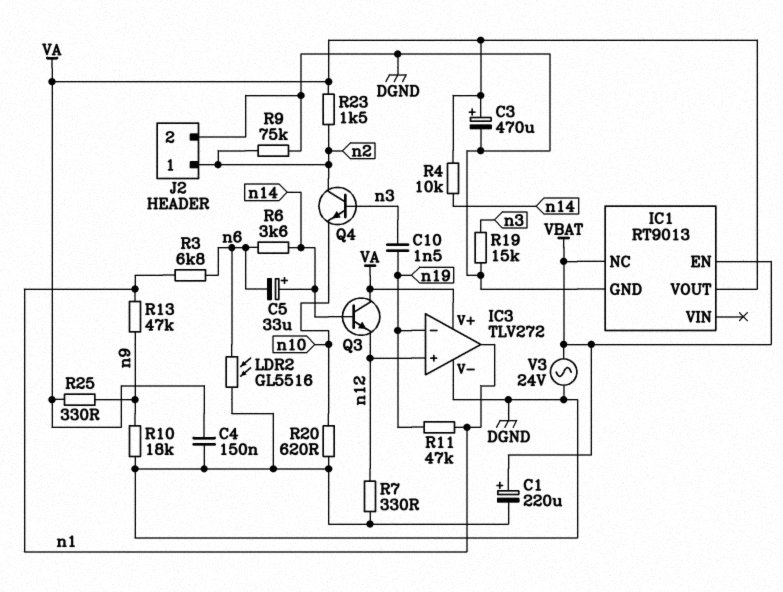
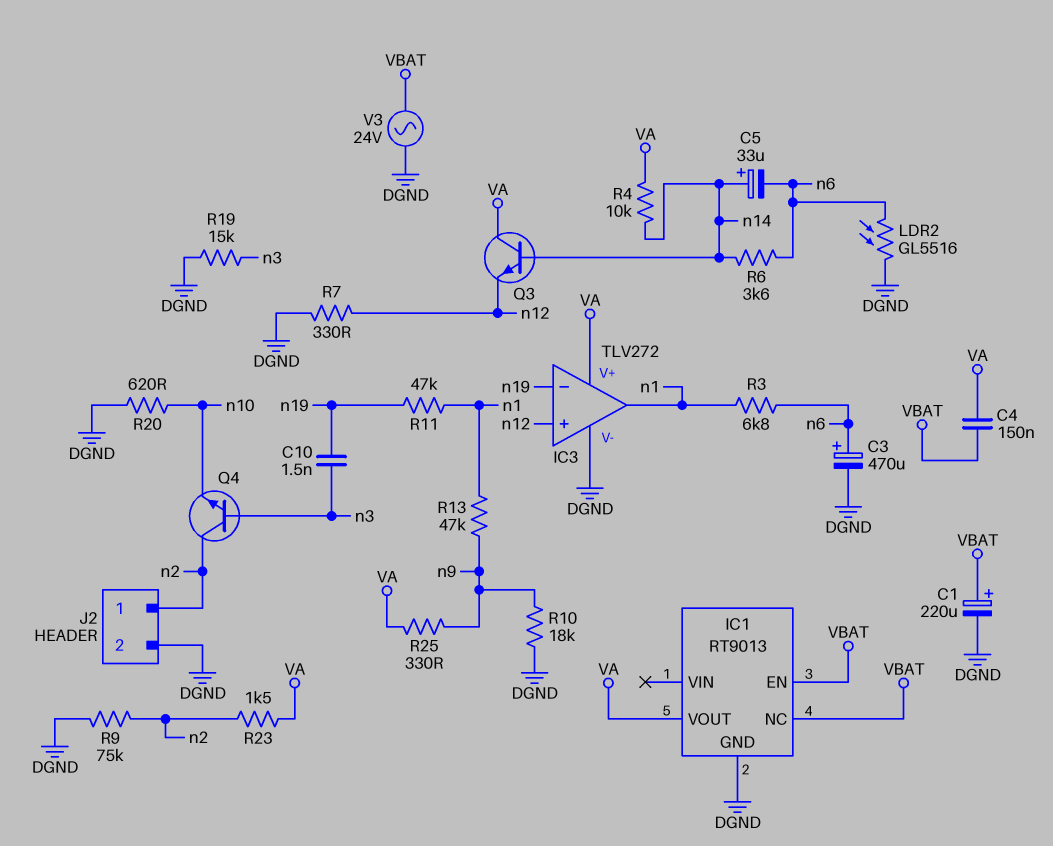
C3: 470uF (plus VA, minus DGND) -> 470uF (plus n6, minus DGND)
C4: 150nF (DGND, VA) -> 150nF (VA, VBAT)

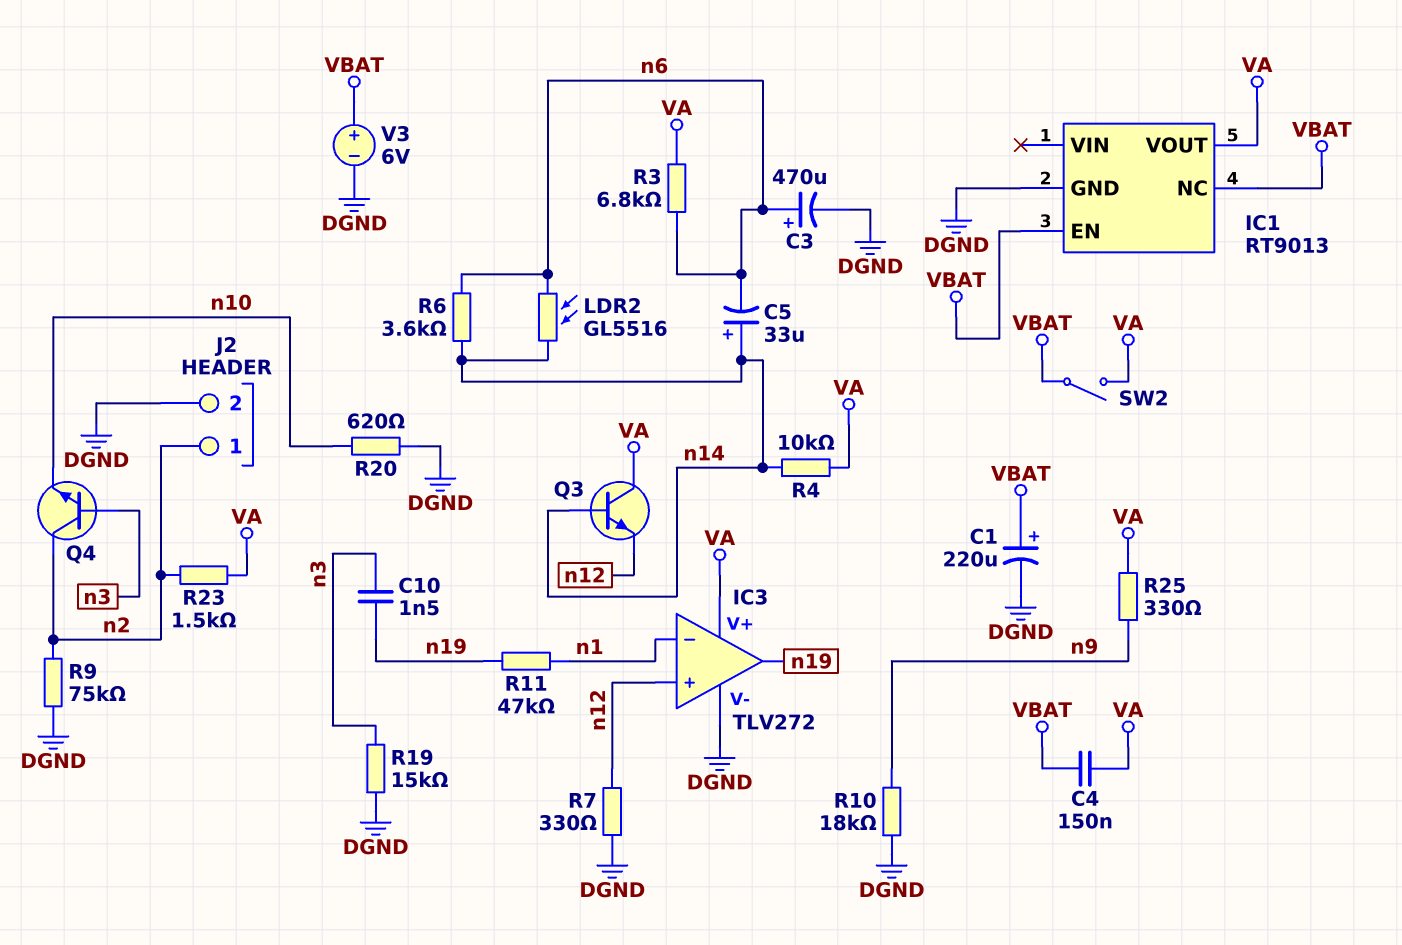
IC3 pin in-: n19 -> n1
IC3 pin out: n1 -> n19
LDR2: GL5516 (DGND, n6) -> GL5516 (n6, n14)
R3: 6.8k (n1, n6) -> 6.8k (VA, n6)
R13: 47k (n1, n9) -> none
SW2: none -> switch (VA, VBAT)
V3: AC 24V (DGND, VBAT) -> 6V (plus VBAT, minus DGND)

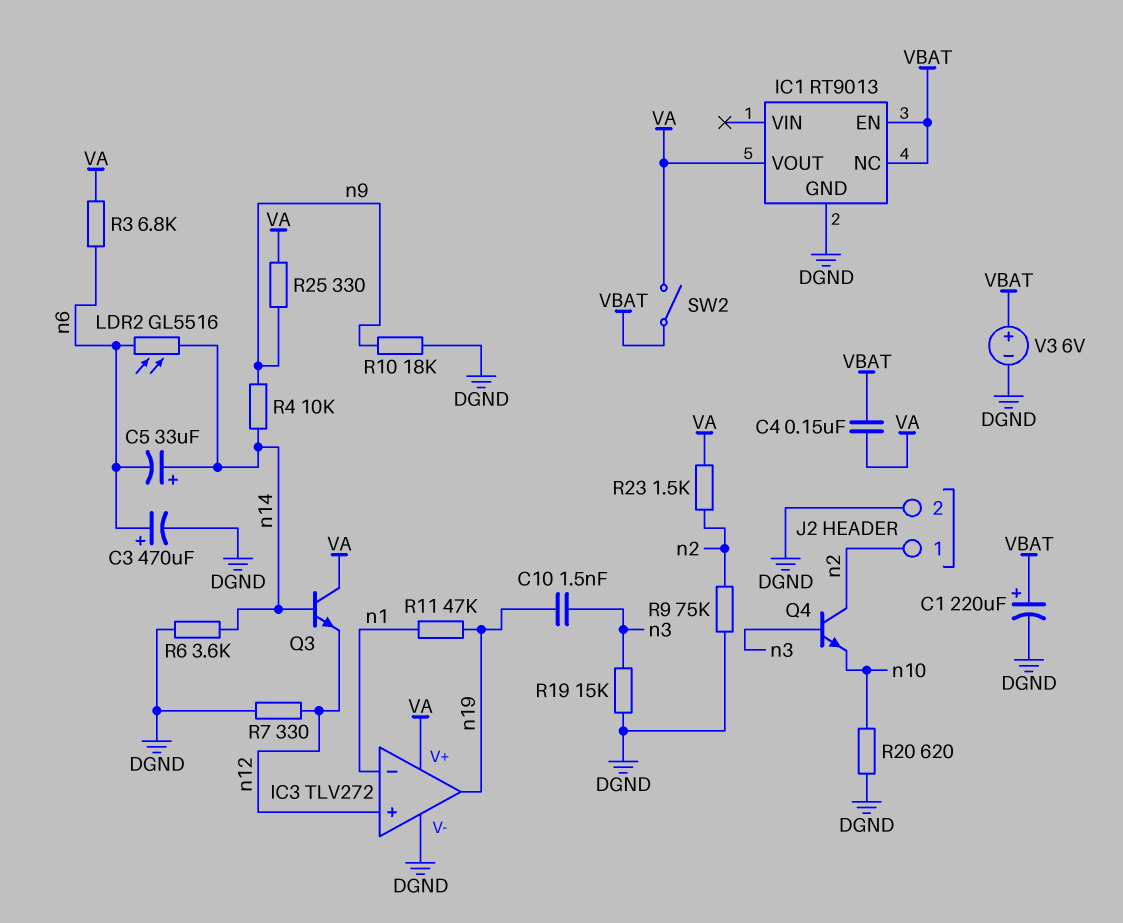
R4: 10k (VA, n14) -> 10k (n9, n14)
R6: 3.6k (n6, n14) -> 3.6k (DGND, n14)

